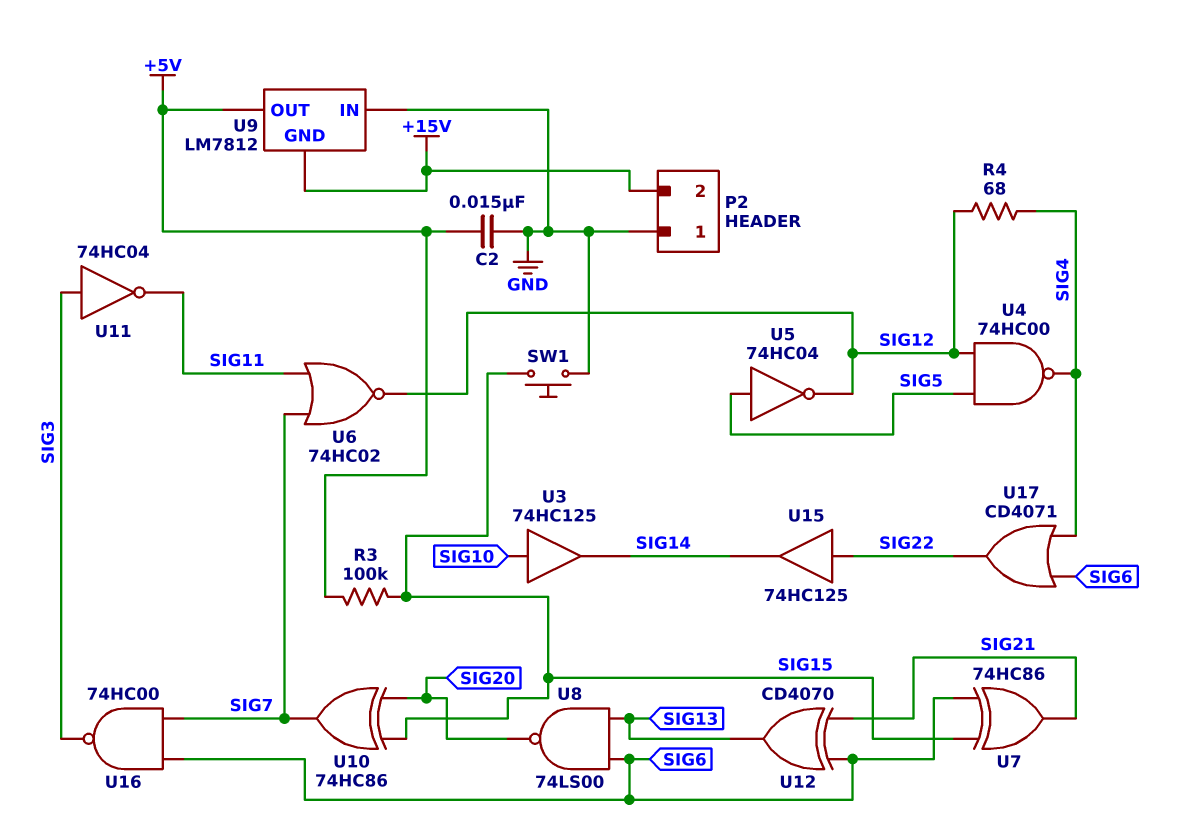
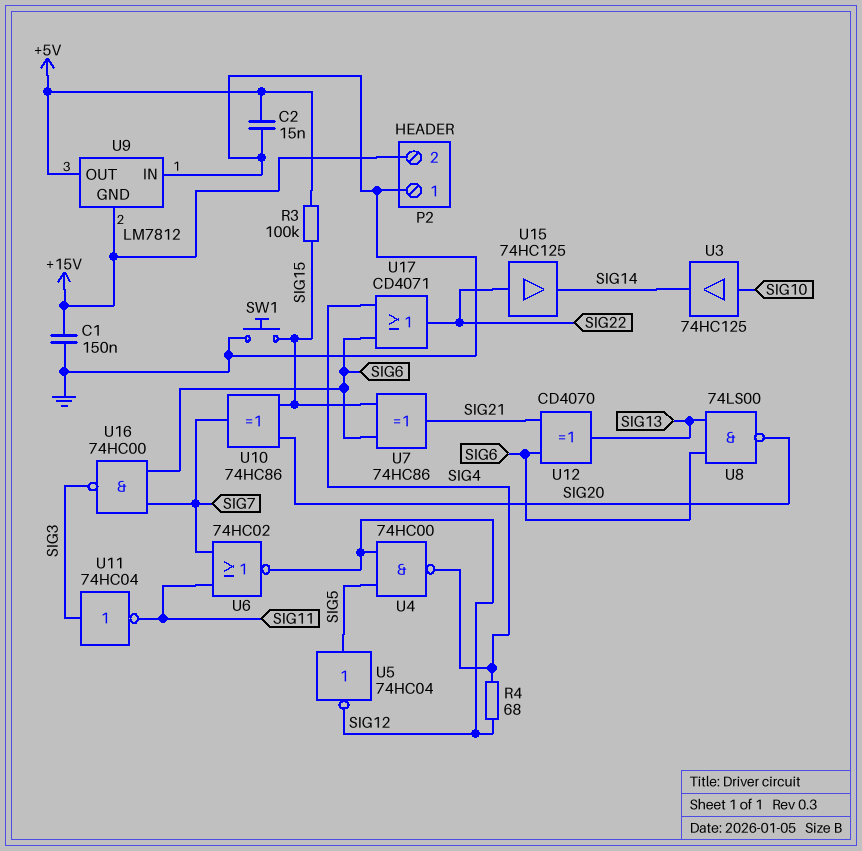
C1: none -> 150nF (+15V, GND)

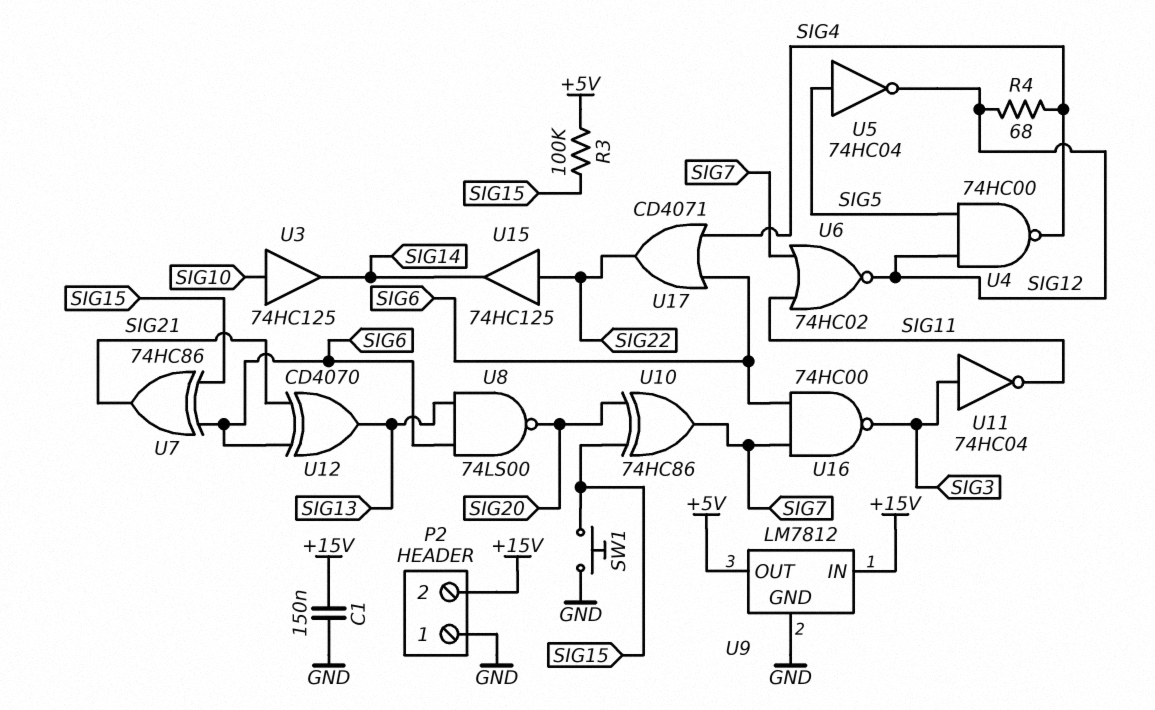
C2: 15nF (+5V, GND) -> none
U9 pin GND: +15V -> GND
U9 pin IN: GND -> +15V

